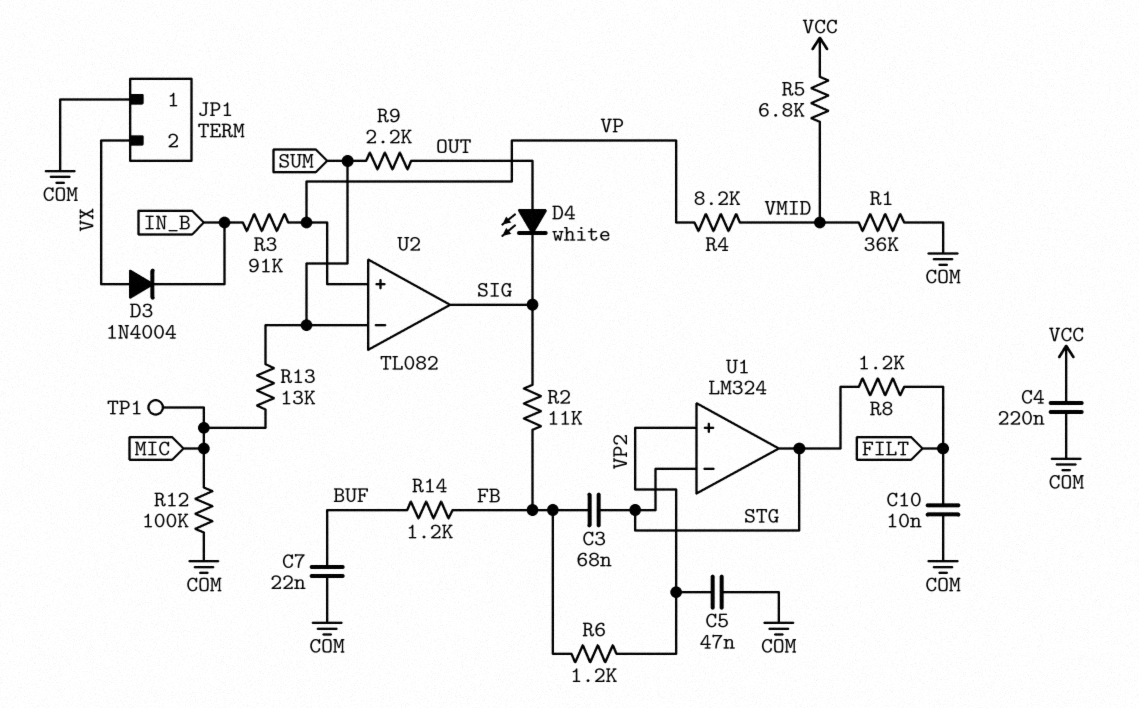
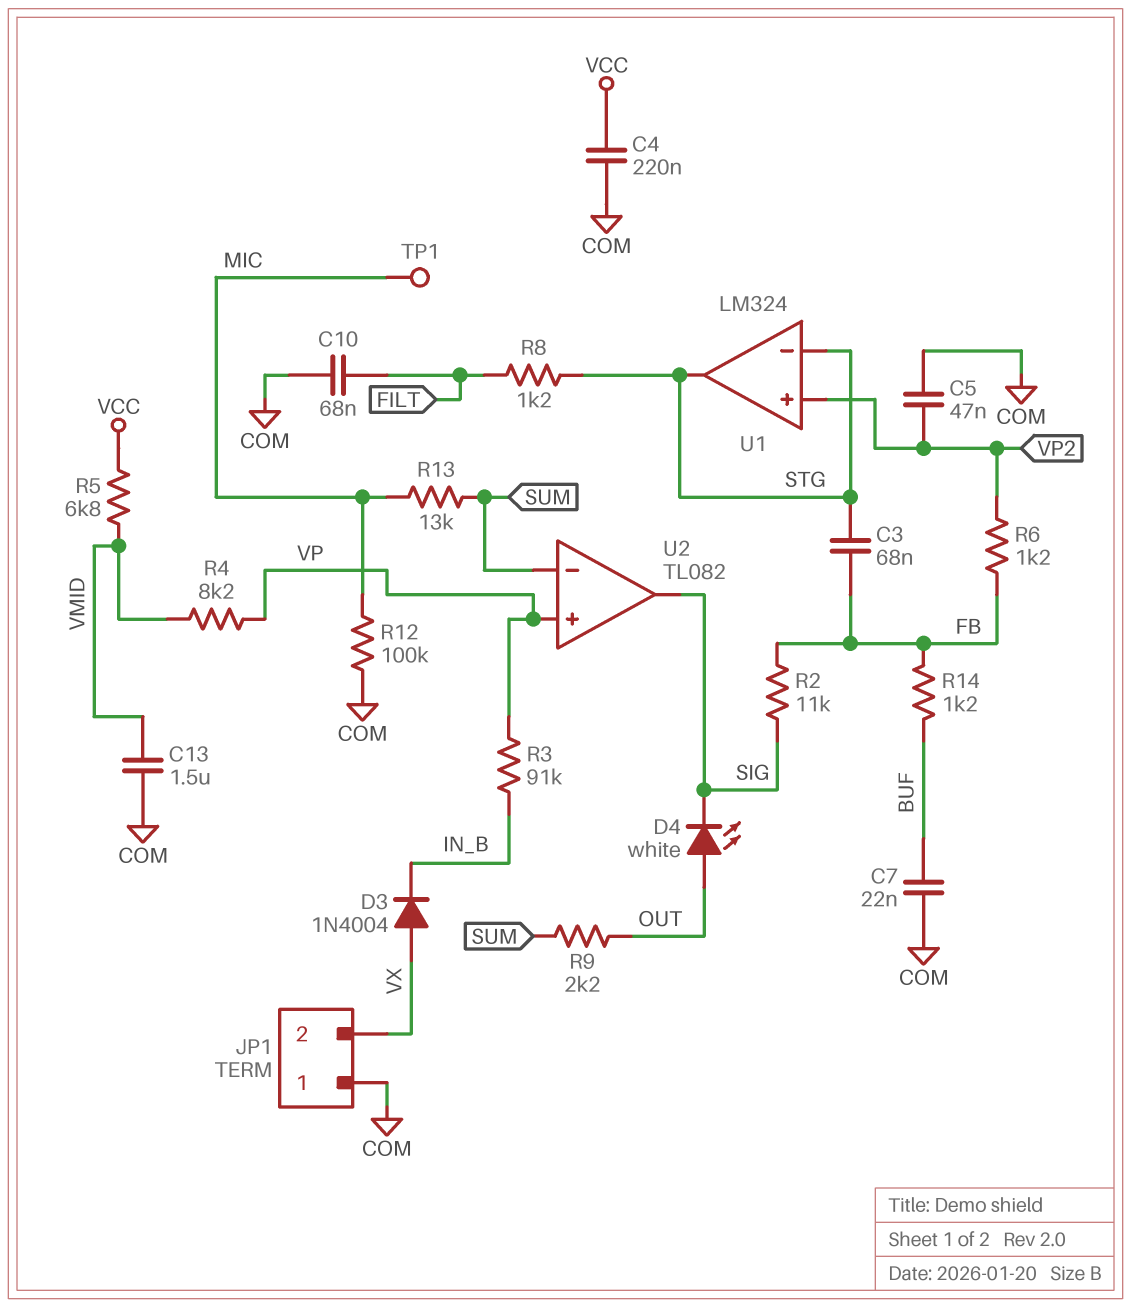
C10: 10nF (COM, FILT) -> 68nF (COM, FILT)
C13: none -> 1.5uF (COM, VMID)
R1: 36k (COM, VMID) -> none

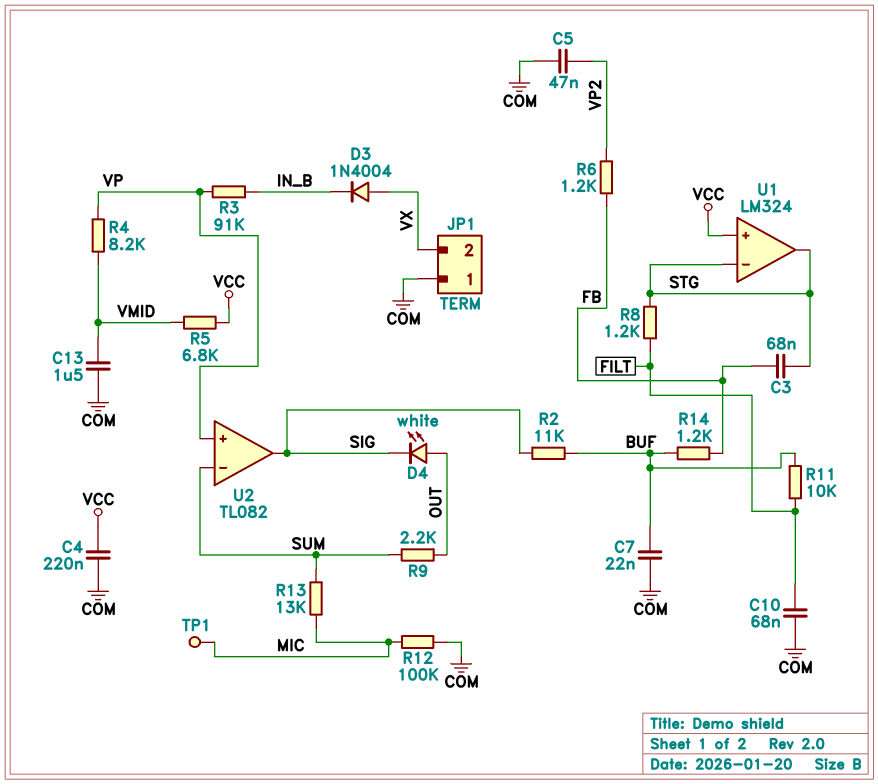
R2: 11k (FB, SIG) -> 11k (BUF, SIG)
R11: none -> 10k (BUF, FILT)
U1 pin in+: VP2 -> VCC

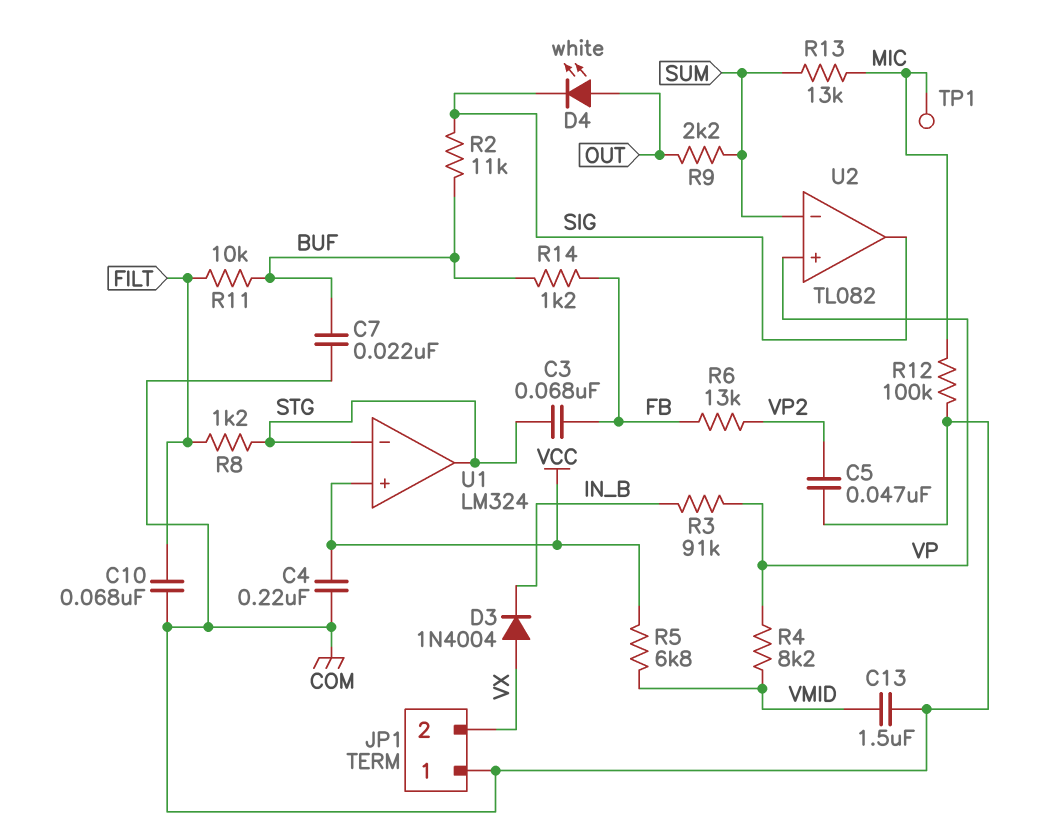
R6: 1.2k (FB, VP2) -> 13k (FB, VP2)

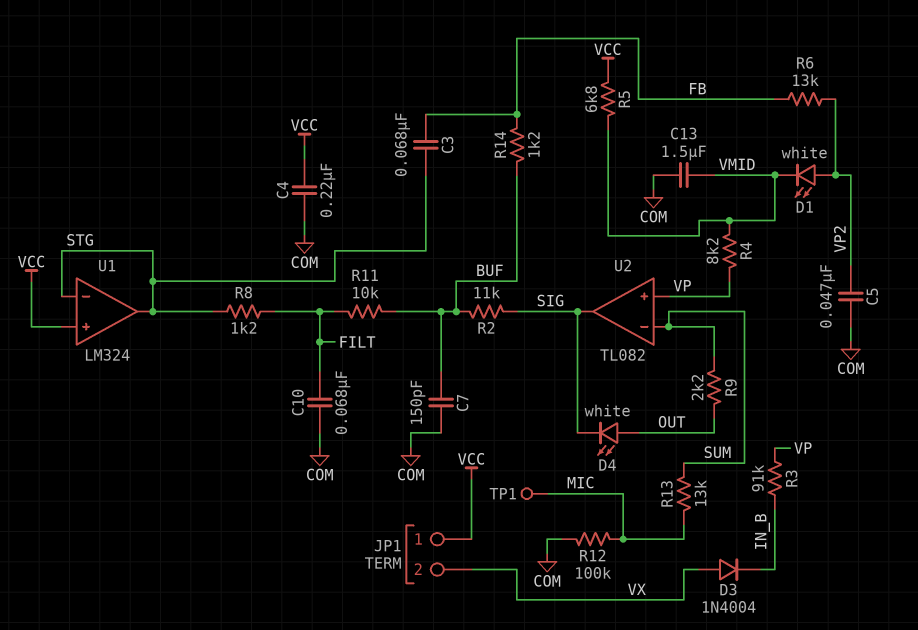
C7: 22nF (BUF, COM) -> 150pF (BUF, COM)
D1: none -> LED white (A VP2, K VMID)
JP1 pin 1: COM -> VCC

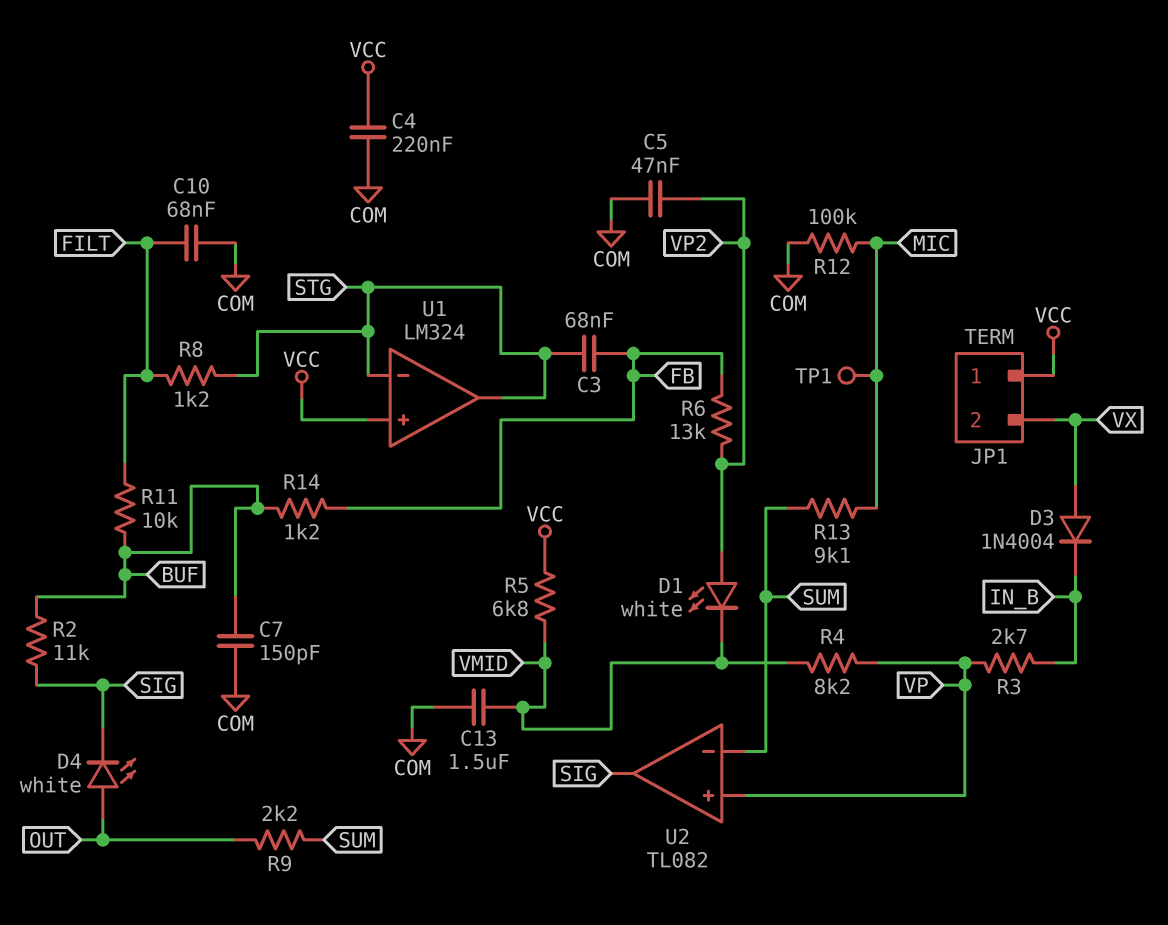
R3: 91k (IN_B, VP) -> 2.7k (IN_B, VP)
R13: 13k (MIC, SUM) -> 9.1k (MIC, SUM)

